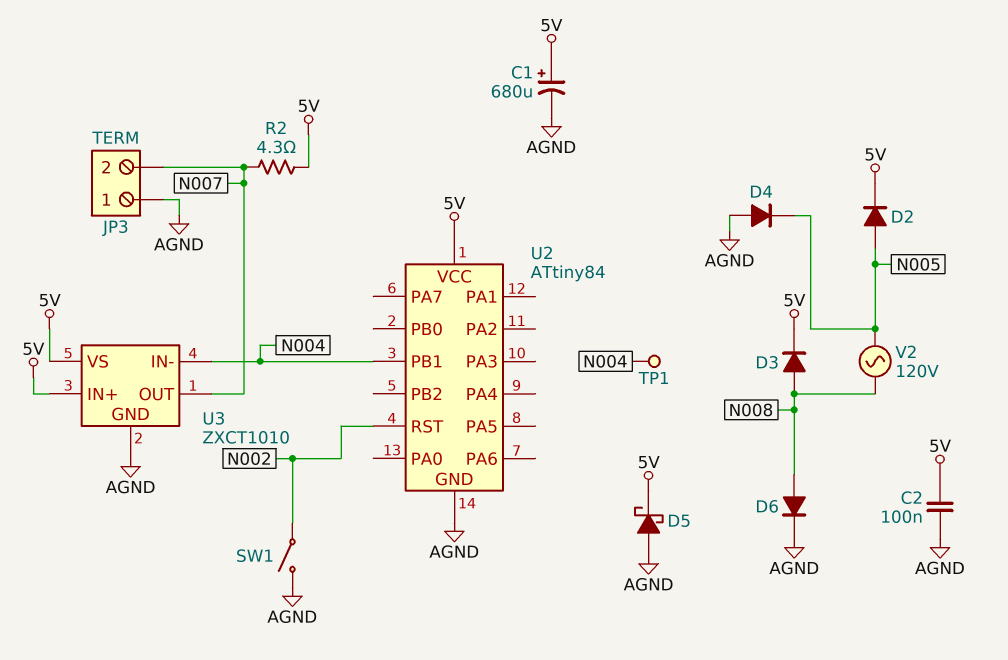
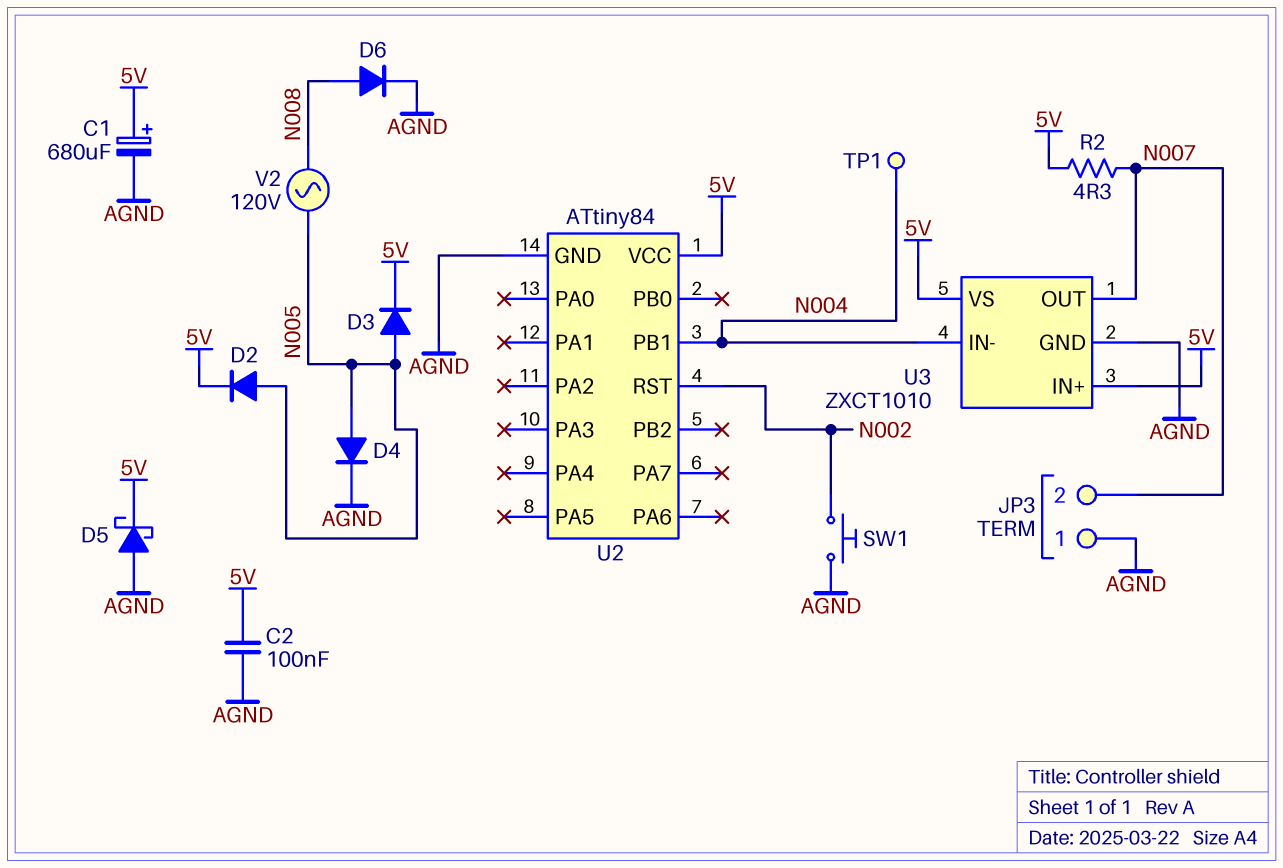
D3: diode (A N008, K 5V) -> diode (A N005, K 5V)
D4: diode (A AGND, K N005) -> diode (A N005, K AGND)
SW1: switch (AGND, N002) -> button (AGND, N002)

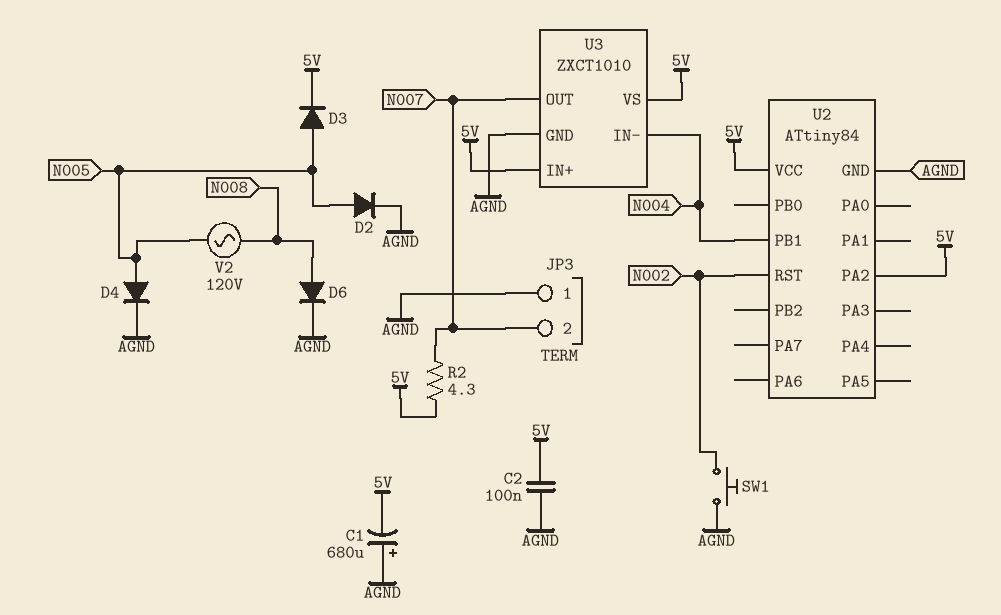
C1: 680uF (plus 5V, minus AGND) -> 680uF (plus AGND, minus 5V)
D2: diode (A N005, K 5V) -> diode (A N005, K AGND)
D5: schottky (A AGND, K 5V) -> none
TP1: test point (N004) -> none
U2 pin PA2: none -> 5V

